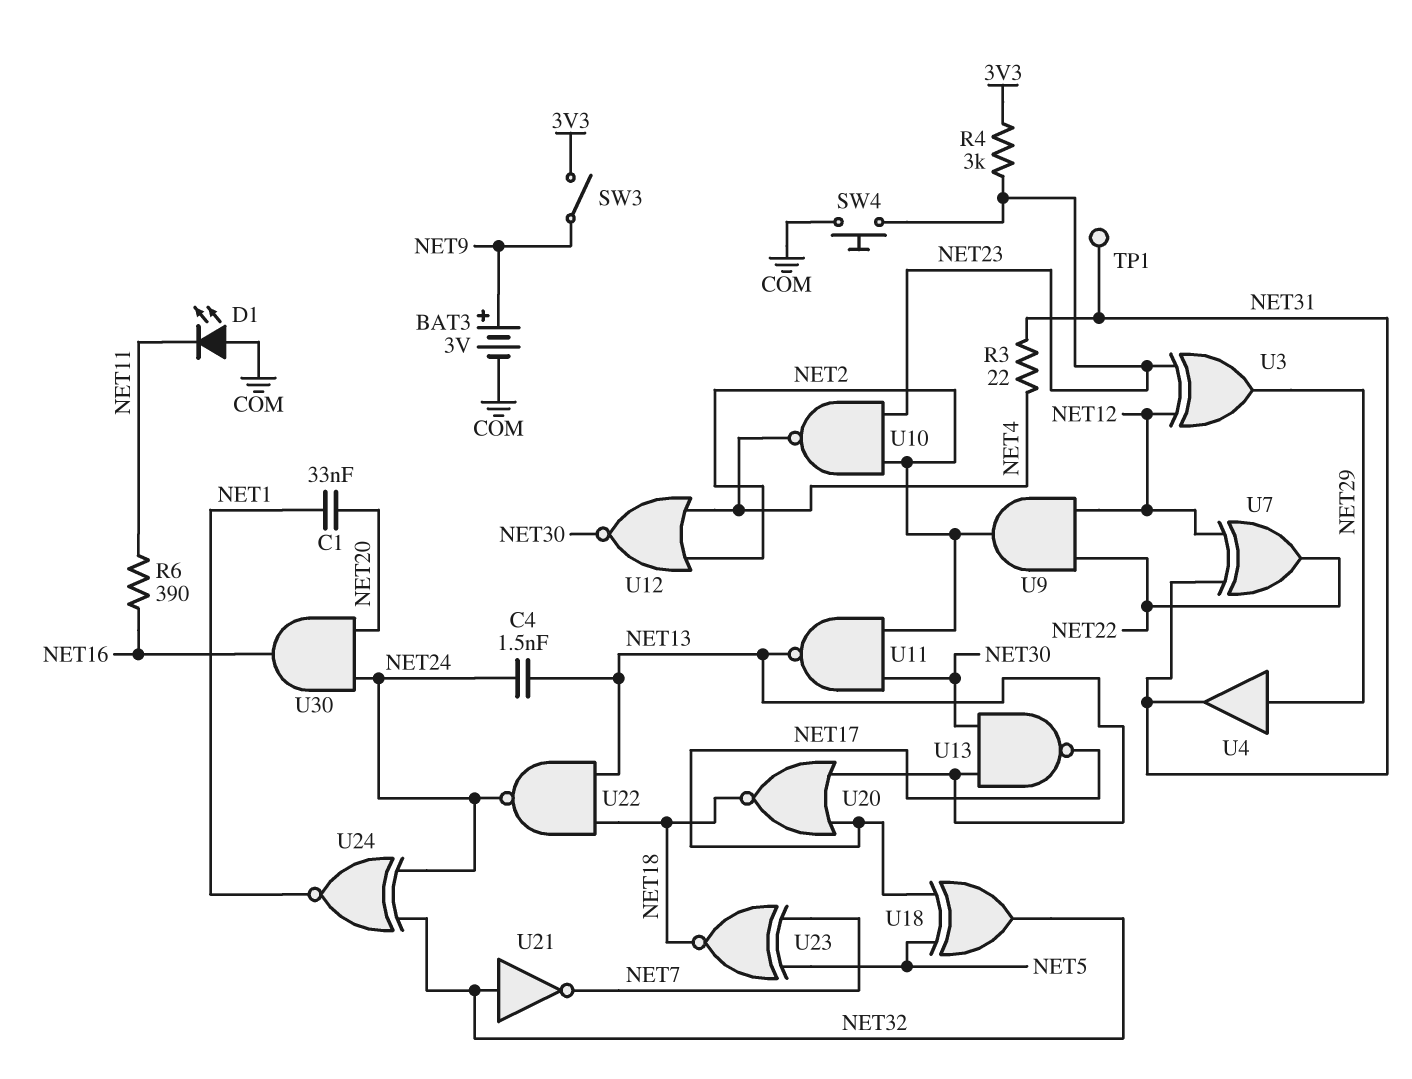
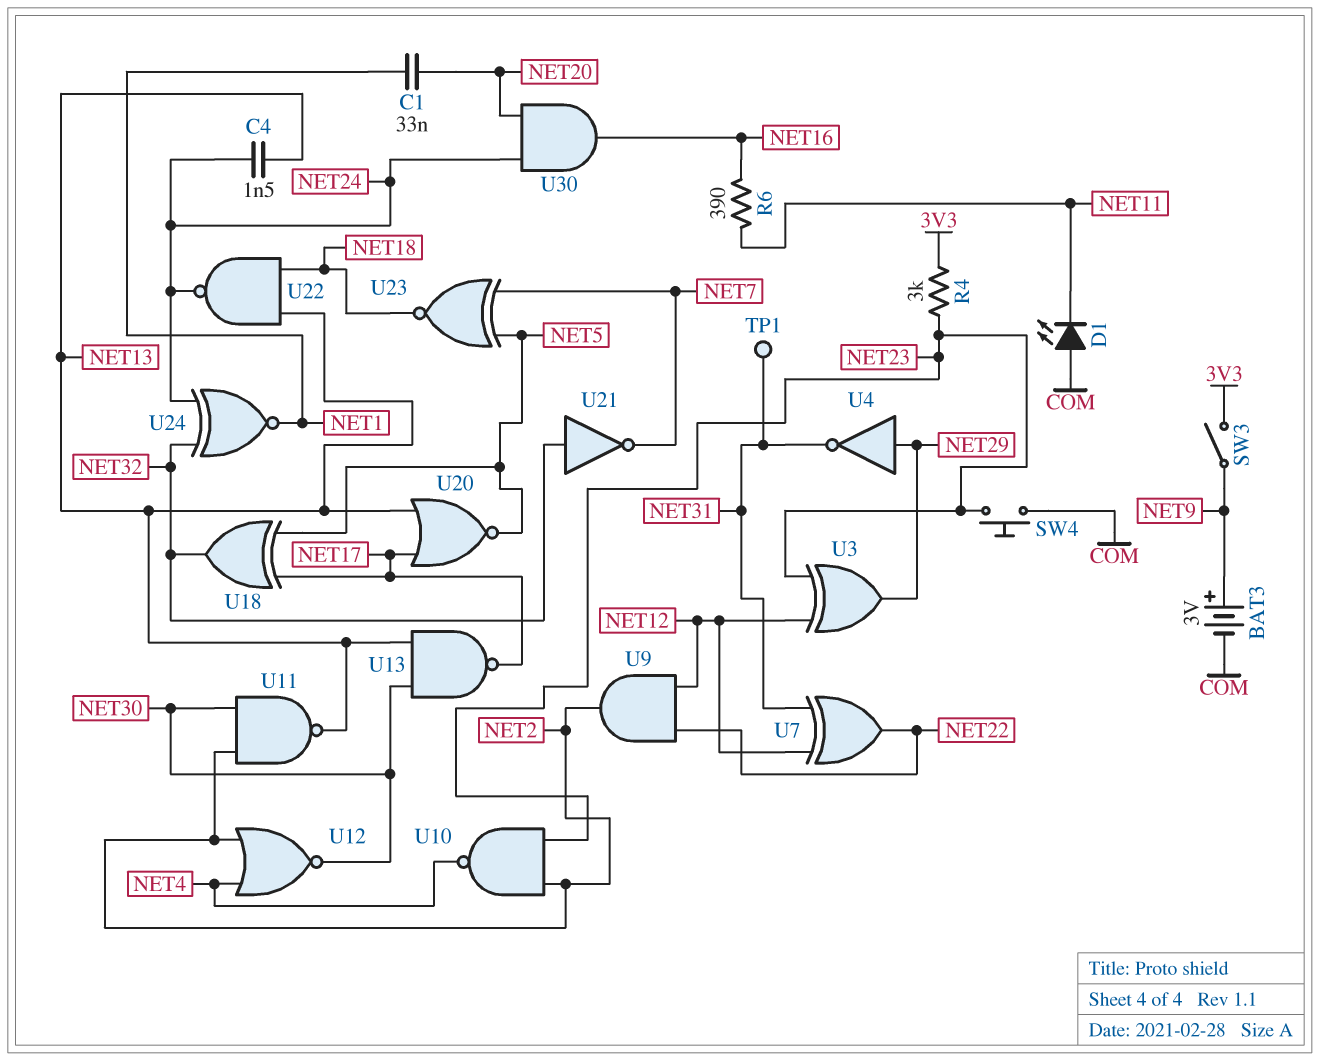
R3: 22 (NET4, NET31) -> none
U4: buffer (in NET29, out NET31) -> NOT (in NET29, out NET31)
U20: NOR (in NET13, in NET17, out NET18) -> NOR (in NET13, in NET17, out NET5)

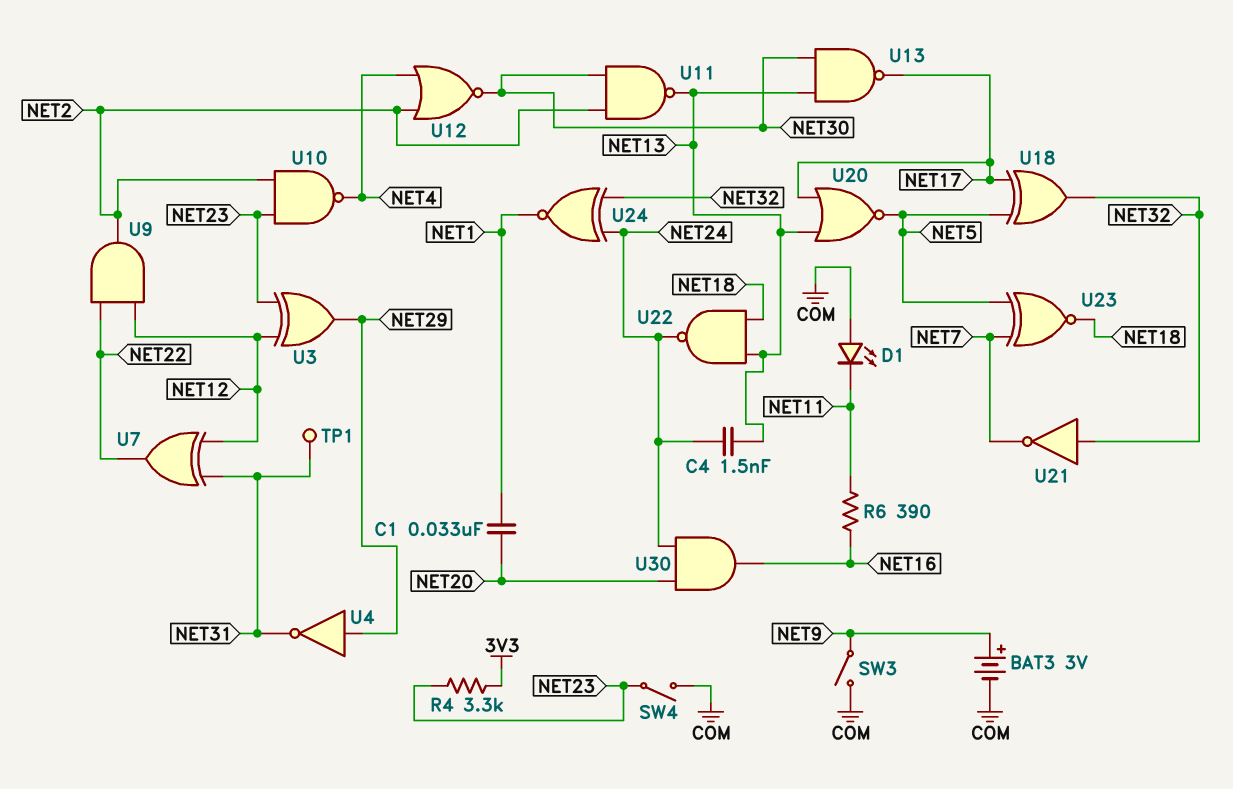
R4: 3k (3V3, NET23) -> 3.3k (3V3, NET23)
SW3: switch (3V3, NET9) -> switch (COM, NET9)
SW4: button (COM, NET23) -> switch (COM, NET23)

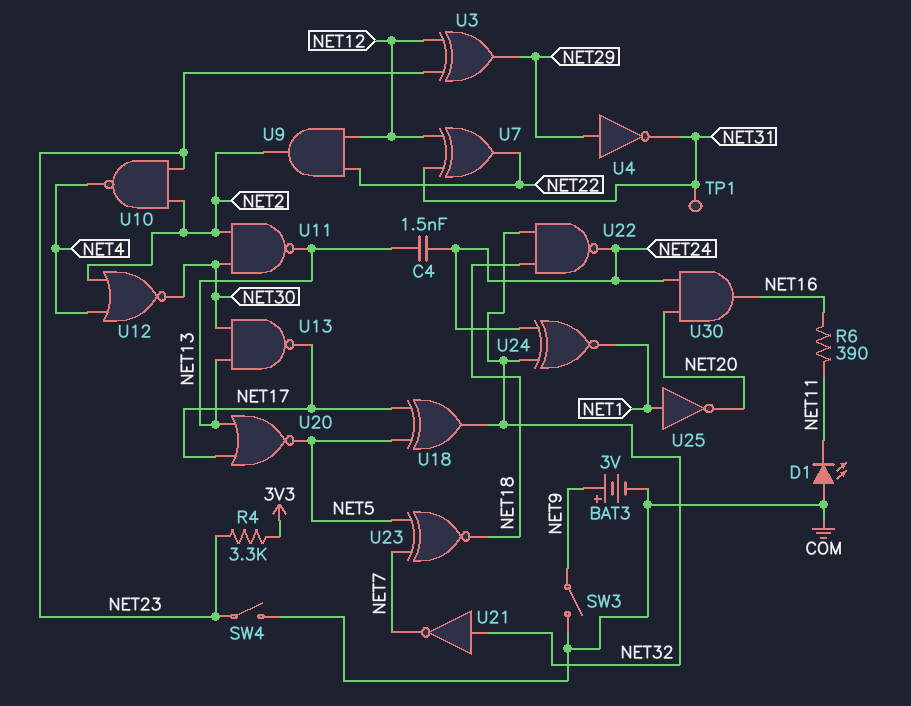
C1: 33nF (NET1, NET20) -> none
U22: NAND (in NET13, in NET18, out NET24) -> NAND (in NET18, in NET32, out NET24)
U25: none -> NOT (in NET1, out NET20)

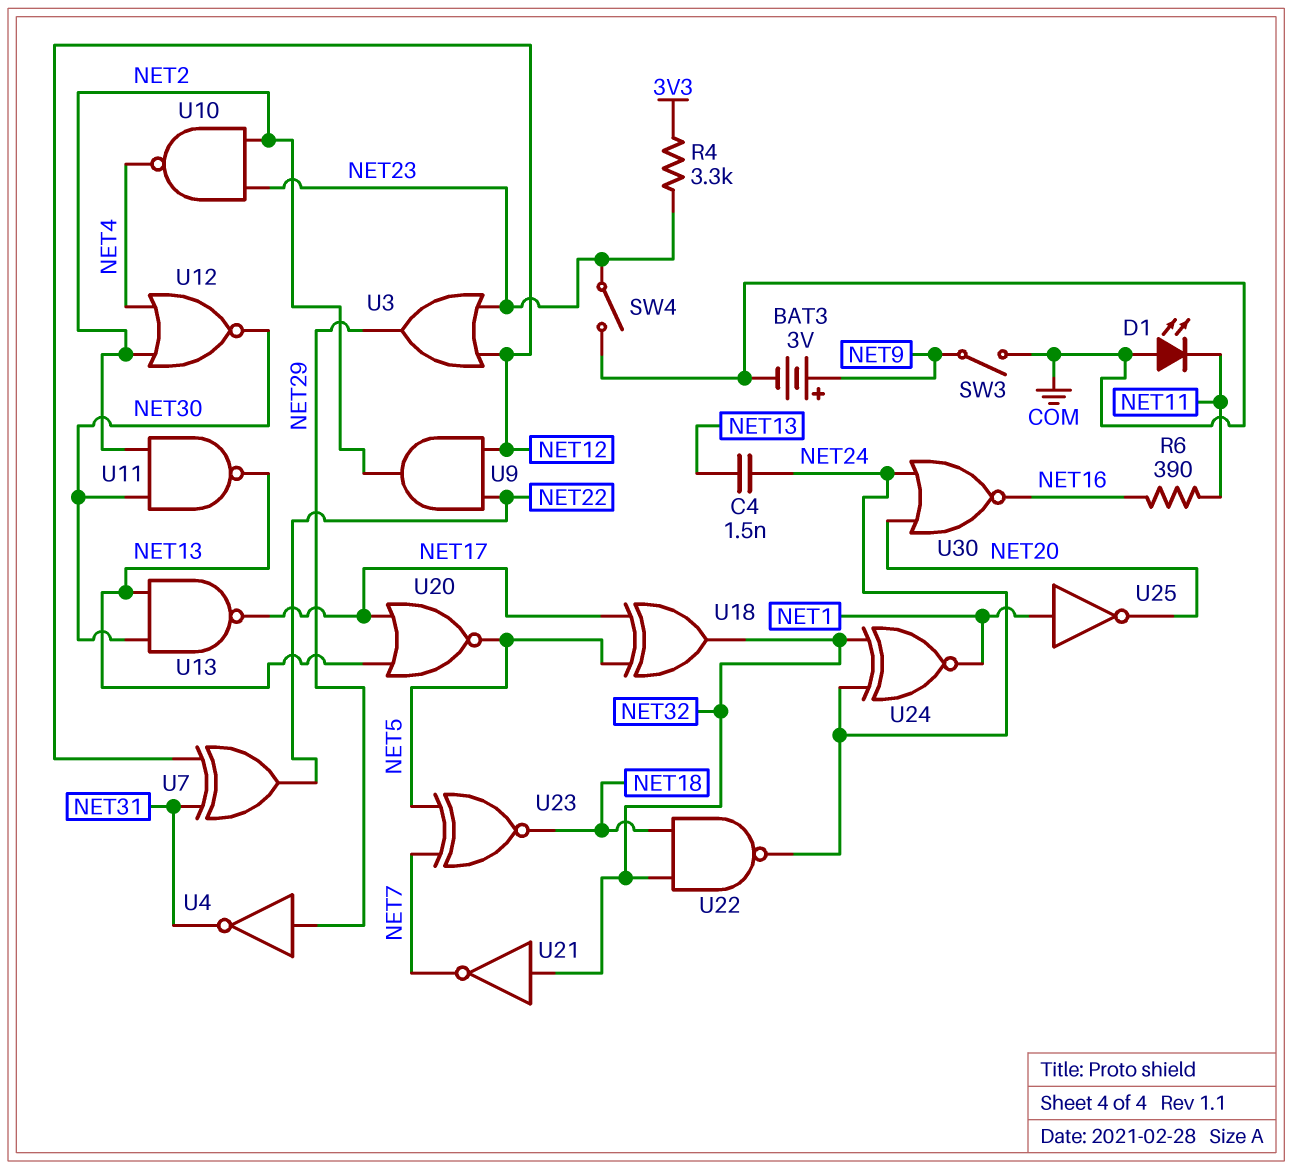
TP1: test point (NET31) -> none
U3: XOR (in NET12, in NET23, out NET29) -> OR (in NET12, in NET23, out NET29)
U30: AND (in NET20, in NET24, out NET16) -> NOR (in NET20, in NET24, out NET16)

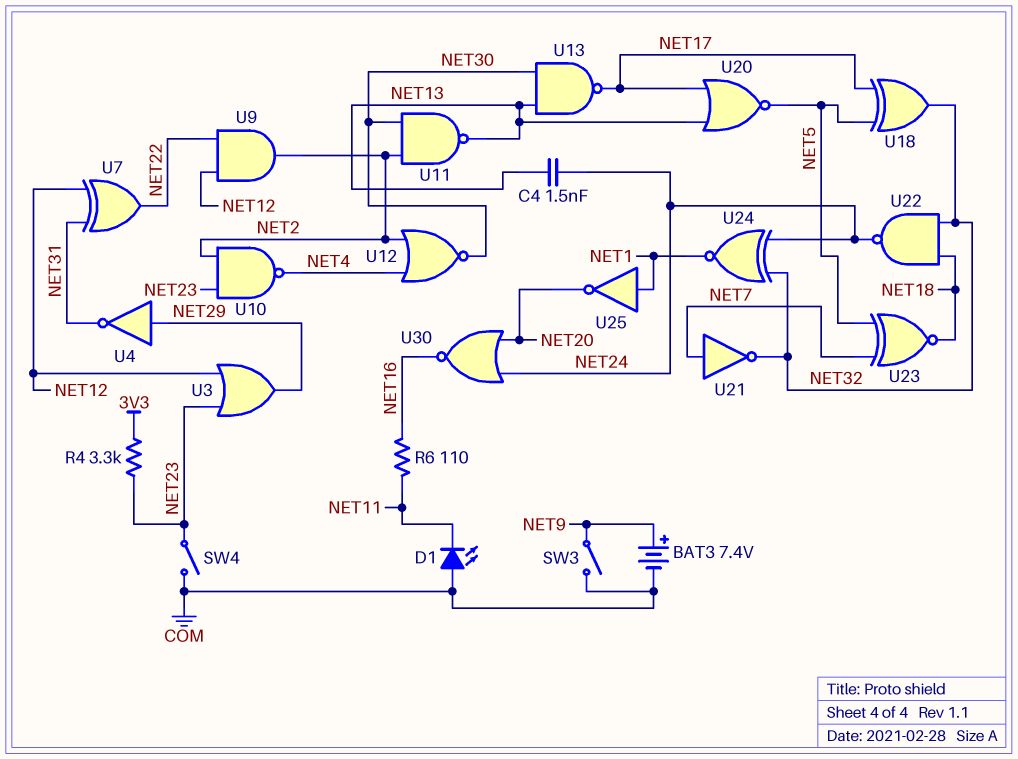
BAT3: 3V (plus NET9, minus COM) -> 7.4V (plus NET9, minus COM)
R6: 390 (NET11, NET16) -> 110 (NET11, NET16)
U21: NOT (in NET32, out NET7) -> NOT (in NET7, out NET32)

